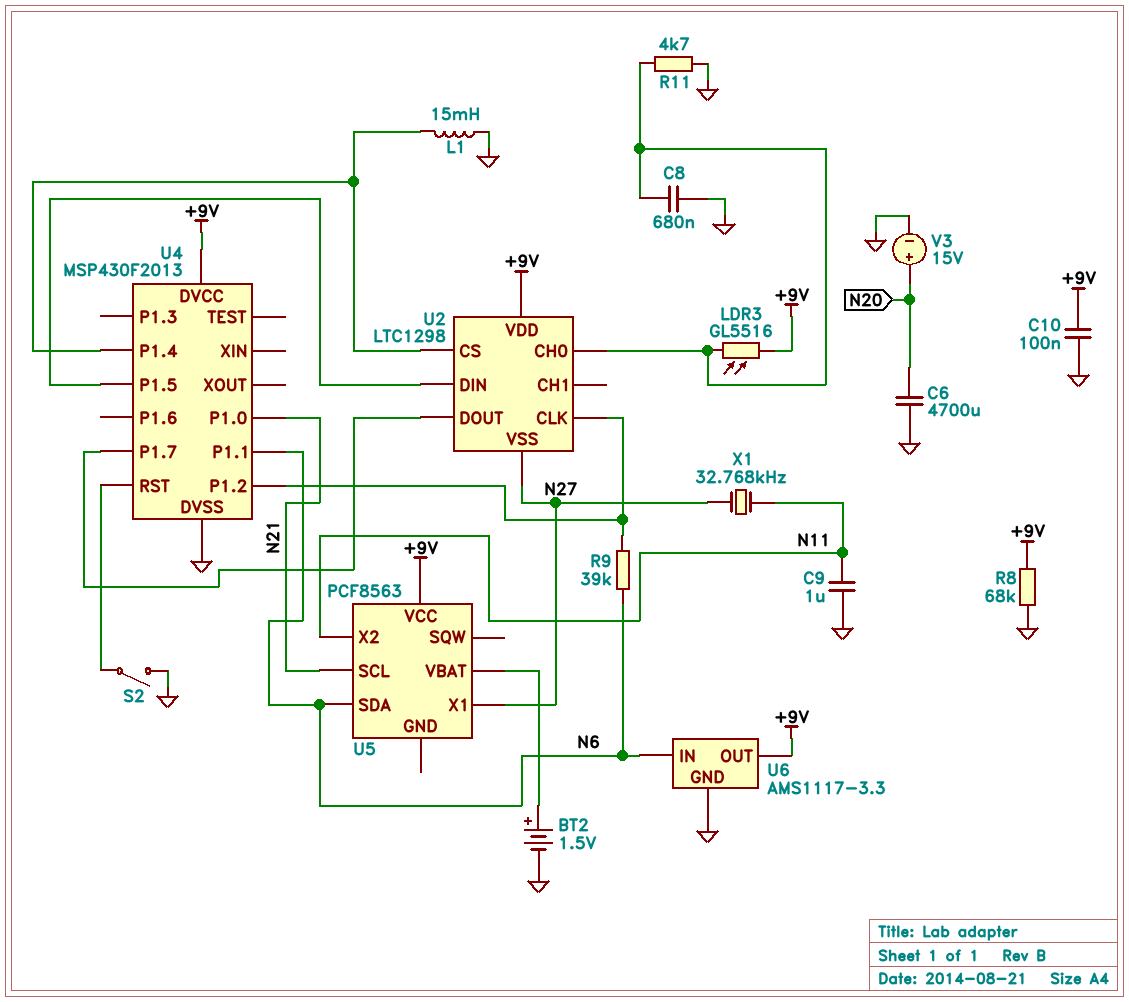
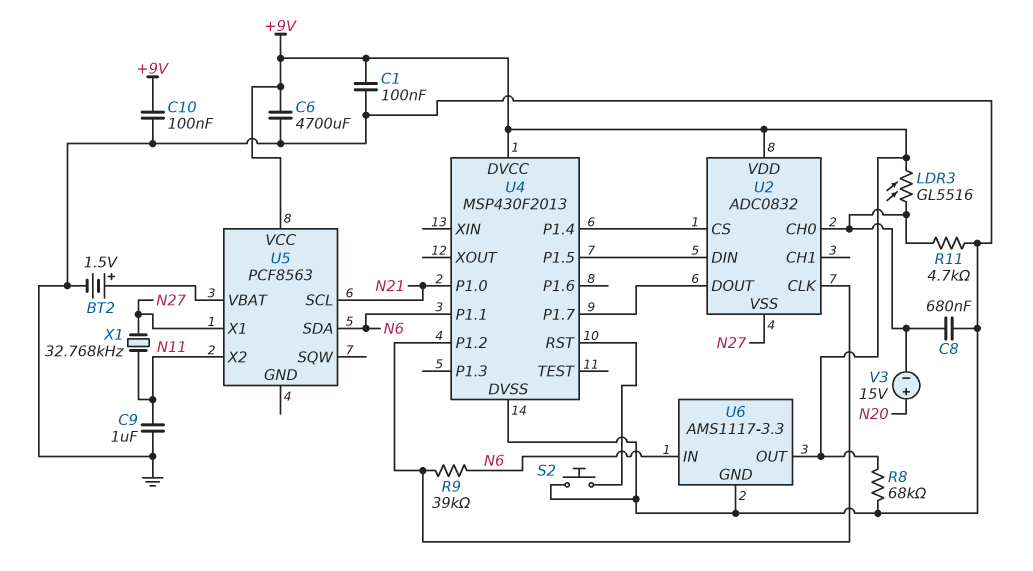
C1: none -> 100nF (+9V, GND)
C6: 4700uF (GND, N20) -> 4700uF (+9V, GND)
L1: 15mH (GND, U2/CS) -> none
S2: switch (GND, U4/RST) -> button (GND, U4/RST)
U2: LTC1298 -> ADC0832
V3: 15V (plus N20, minus GND) -> 15V (plus N20, minus U2/CH0)

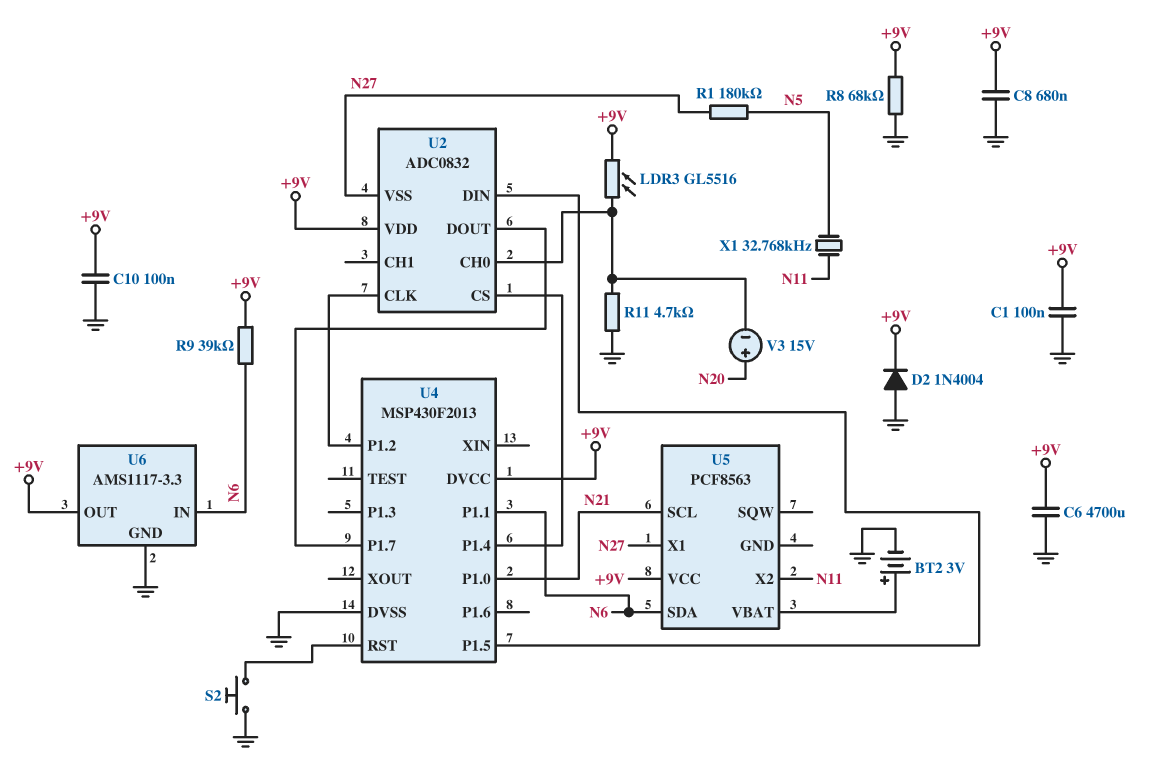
BT2: 1.5V (plus U5/VBAT, minus GND) -> 3V (plus U5/VBAT, minus GND)
C8: 680nF (GND, U2/CH0) -> 680nF (+9V, GND)
C9: 1uF (GND, N11) -> none
D2: none -> diode 1N4004 (A GND, K +9V)
R1: none -> 180k (N5, N27)
R9: 39k (N6, U2/CLK) -> 39k (+9V, N6)
X1: 32.768kHz (N11, N27) -> 32.768kHz (N5, N11)

